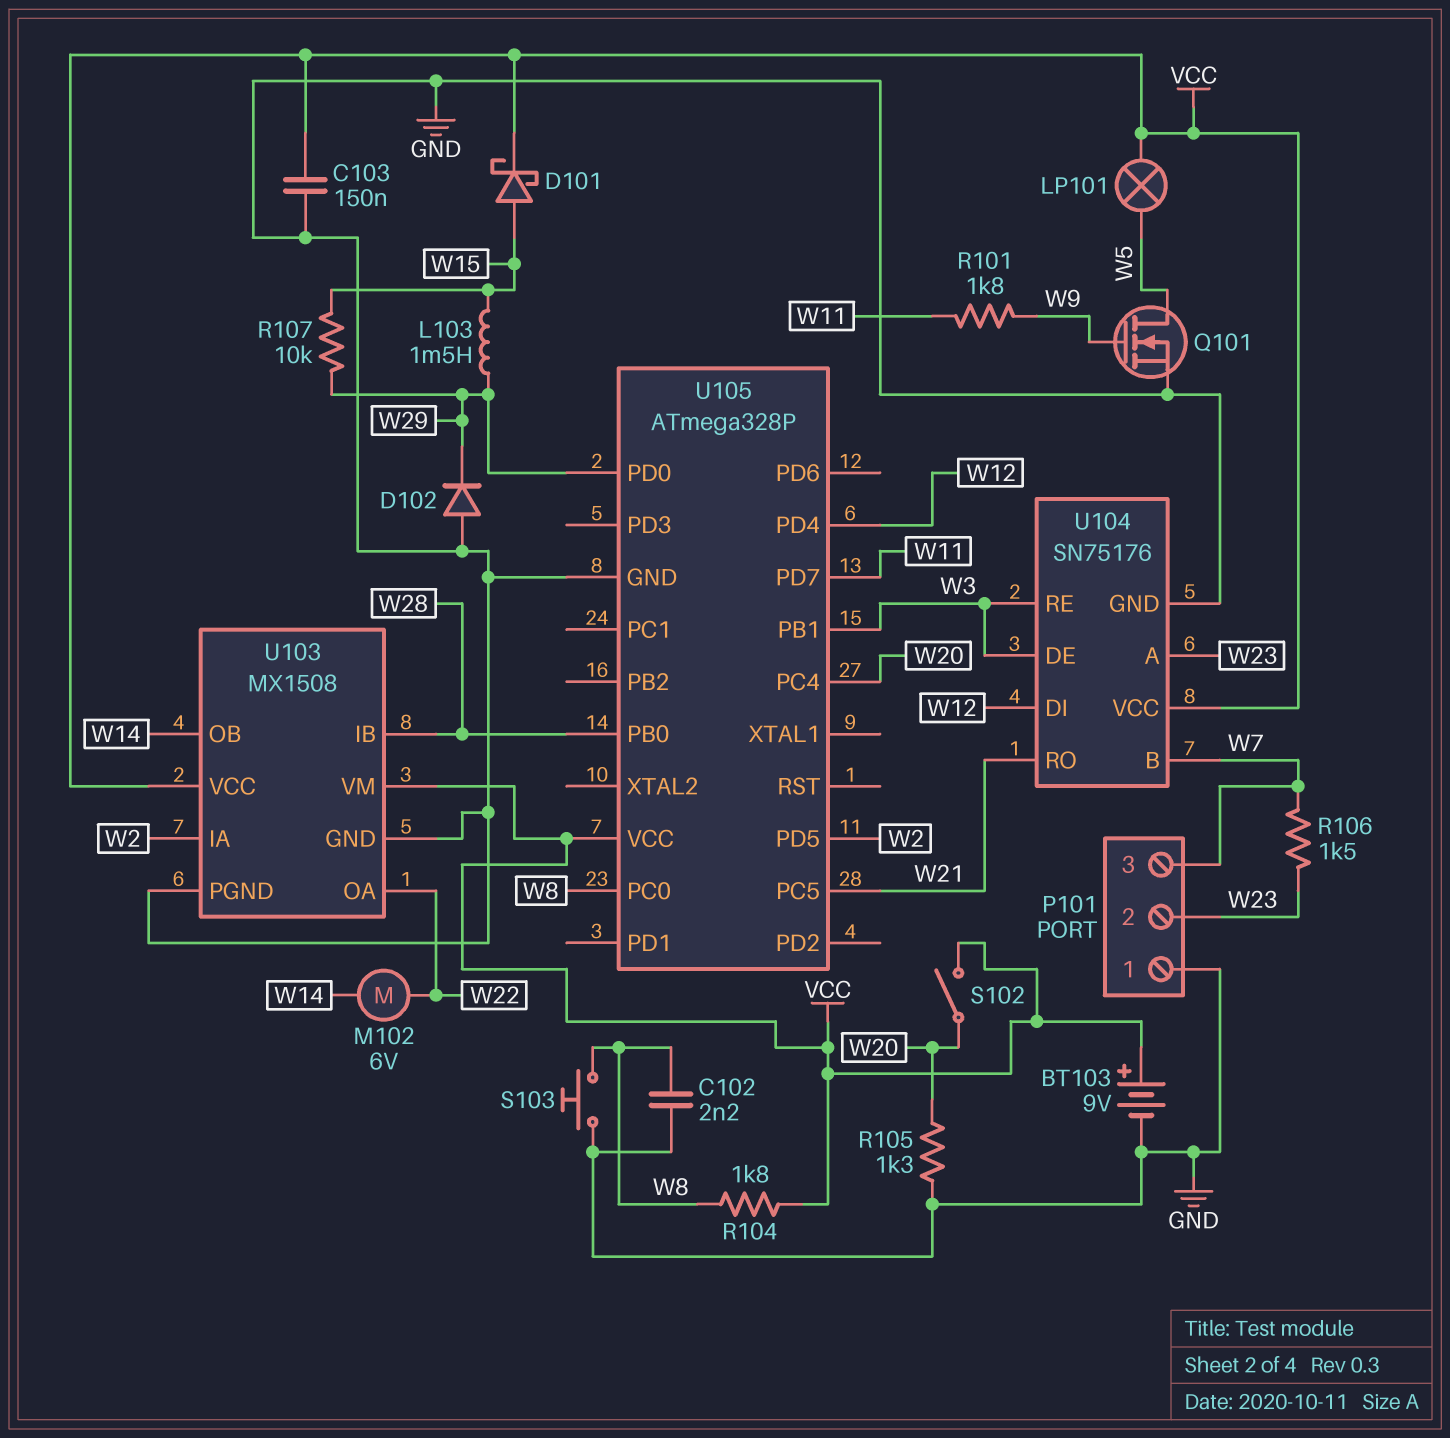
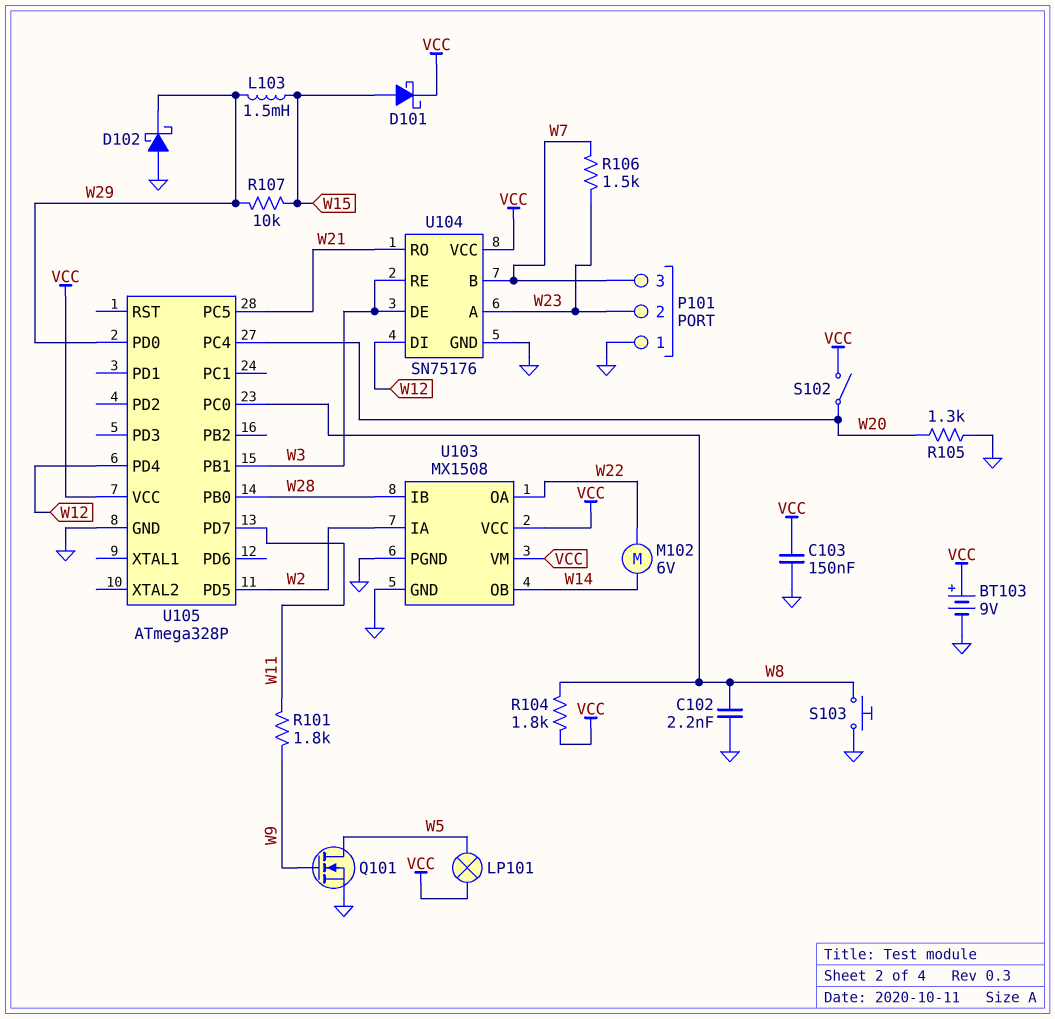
D102: diode (A GND, K W29) -> schottky (A GND, K W29)

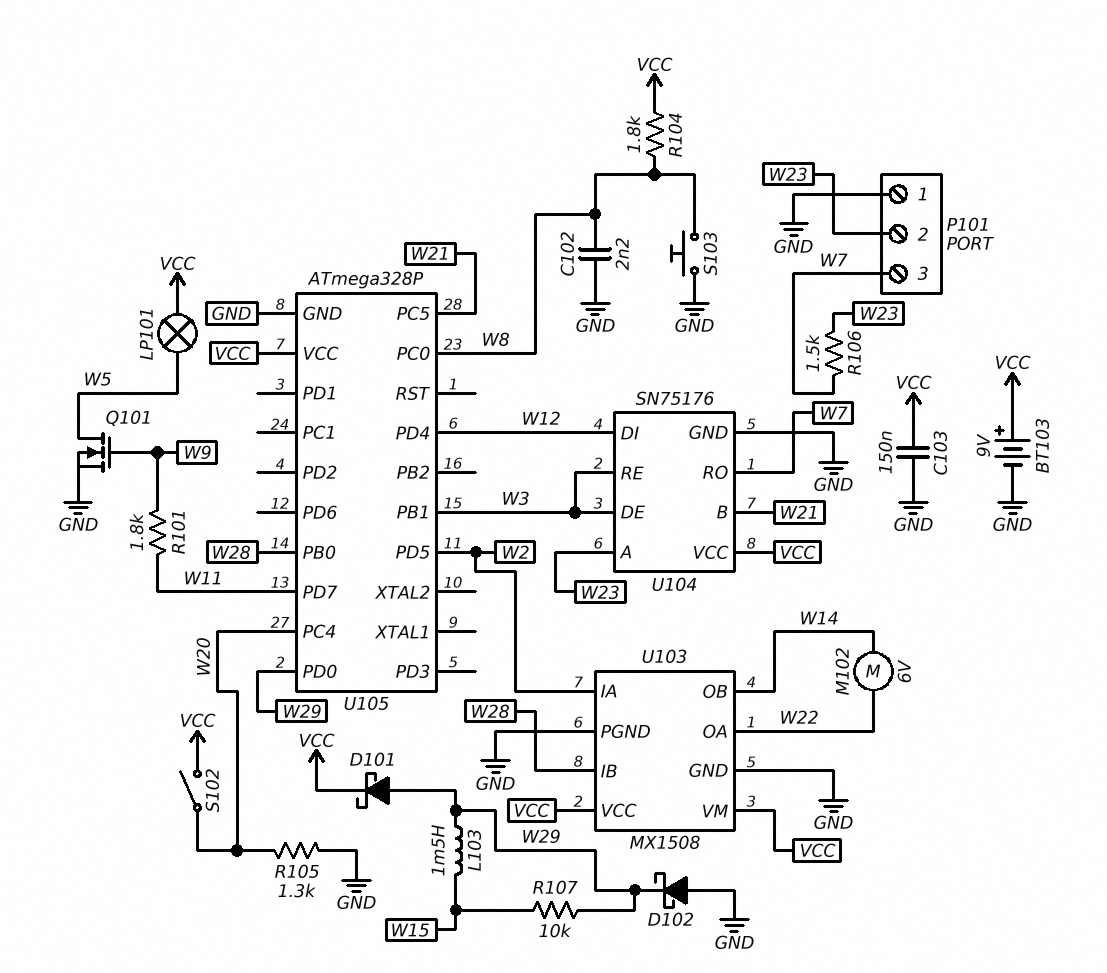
D101: schottky (A W15, K VCC) -> schottky (A W29, K VCC)
U104 pin B: W7 -> W21
U104 pin RO: W21 -> W7

